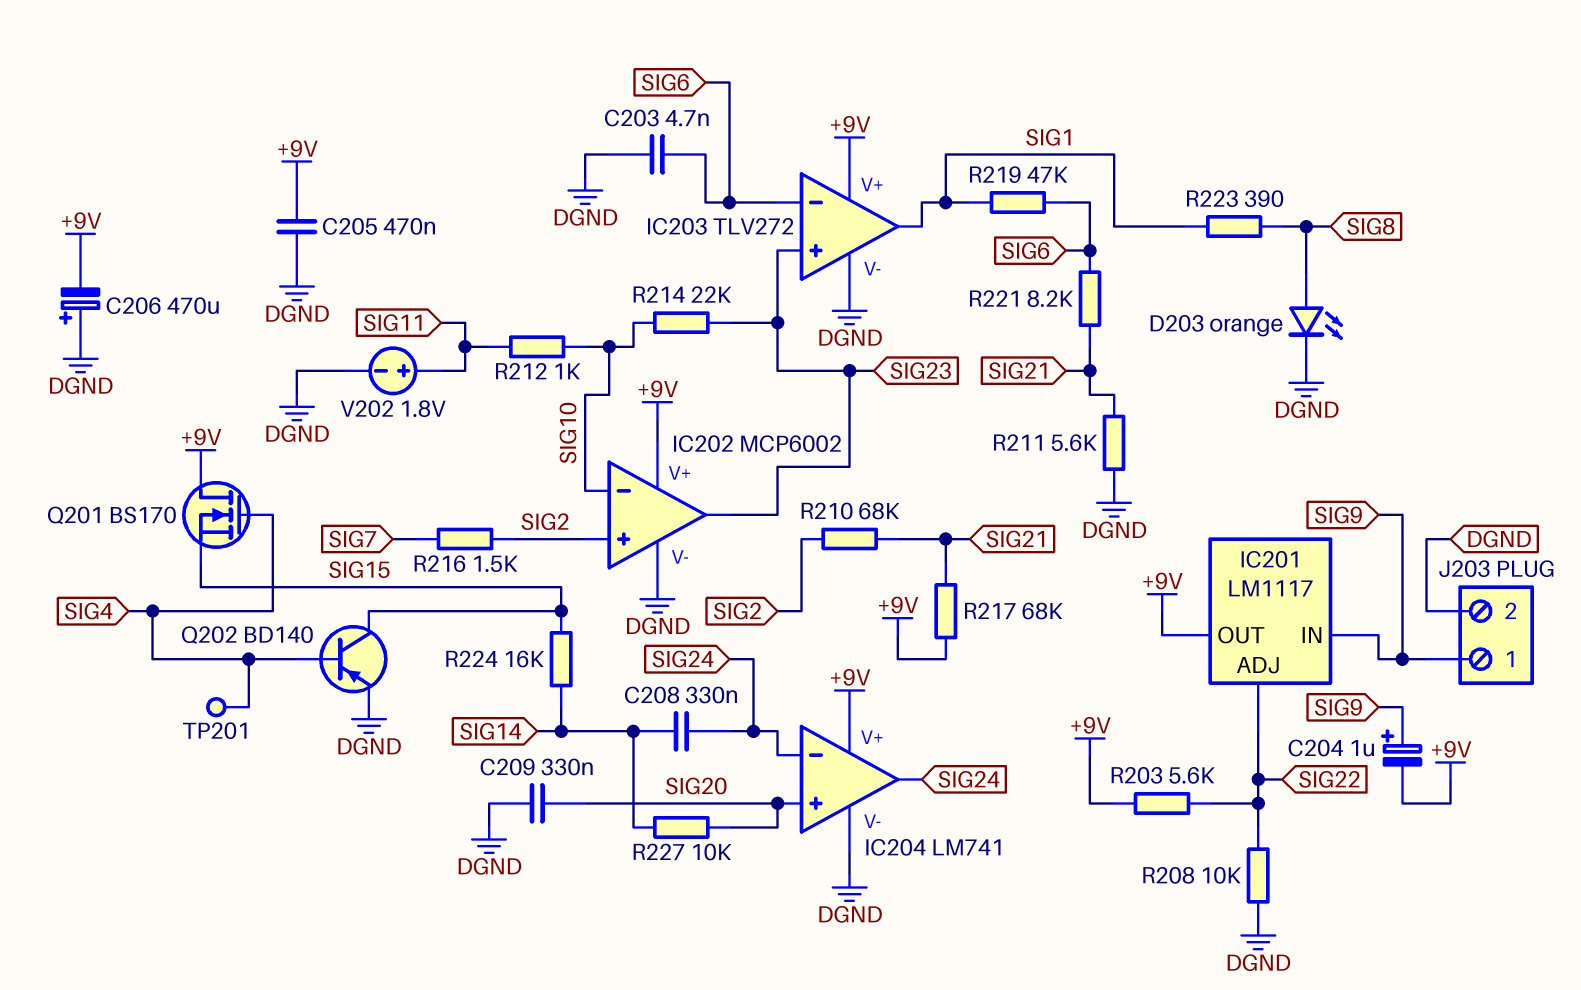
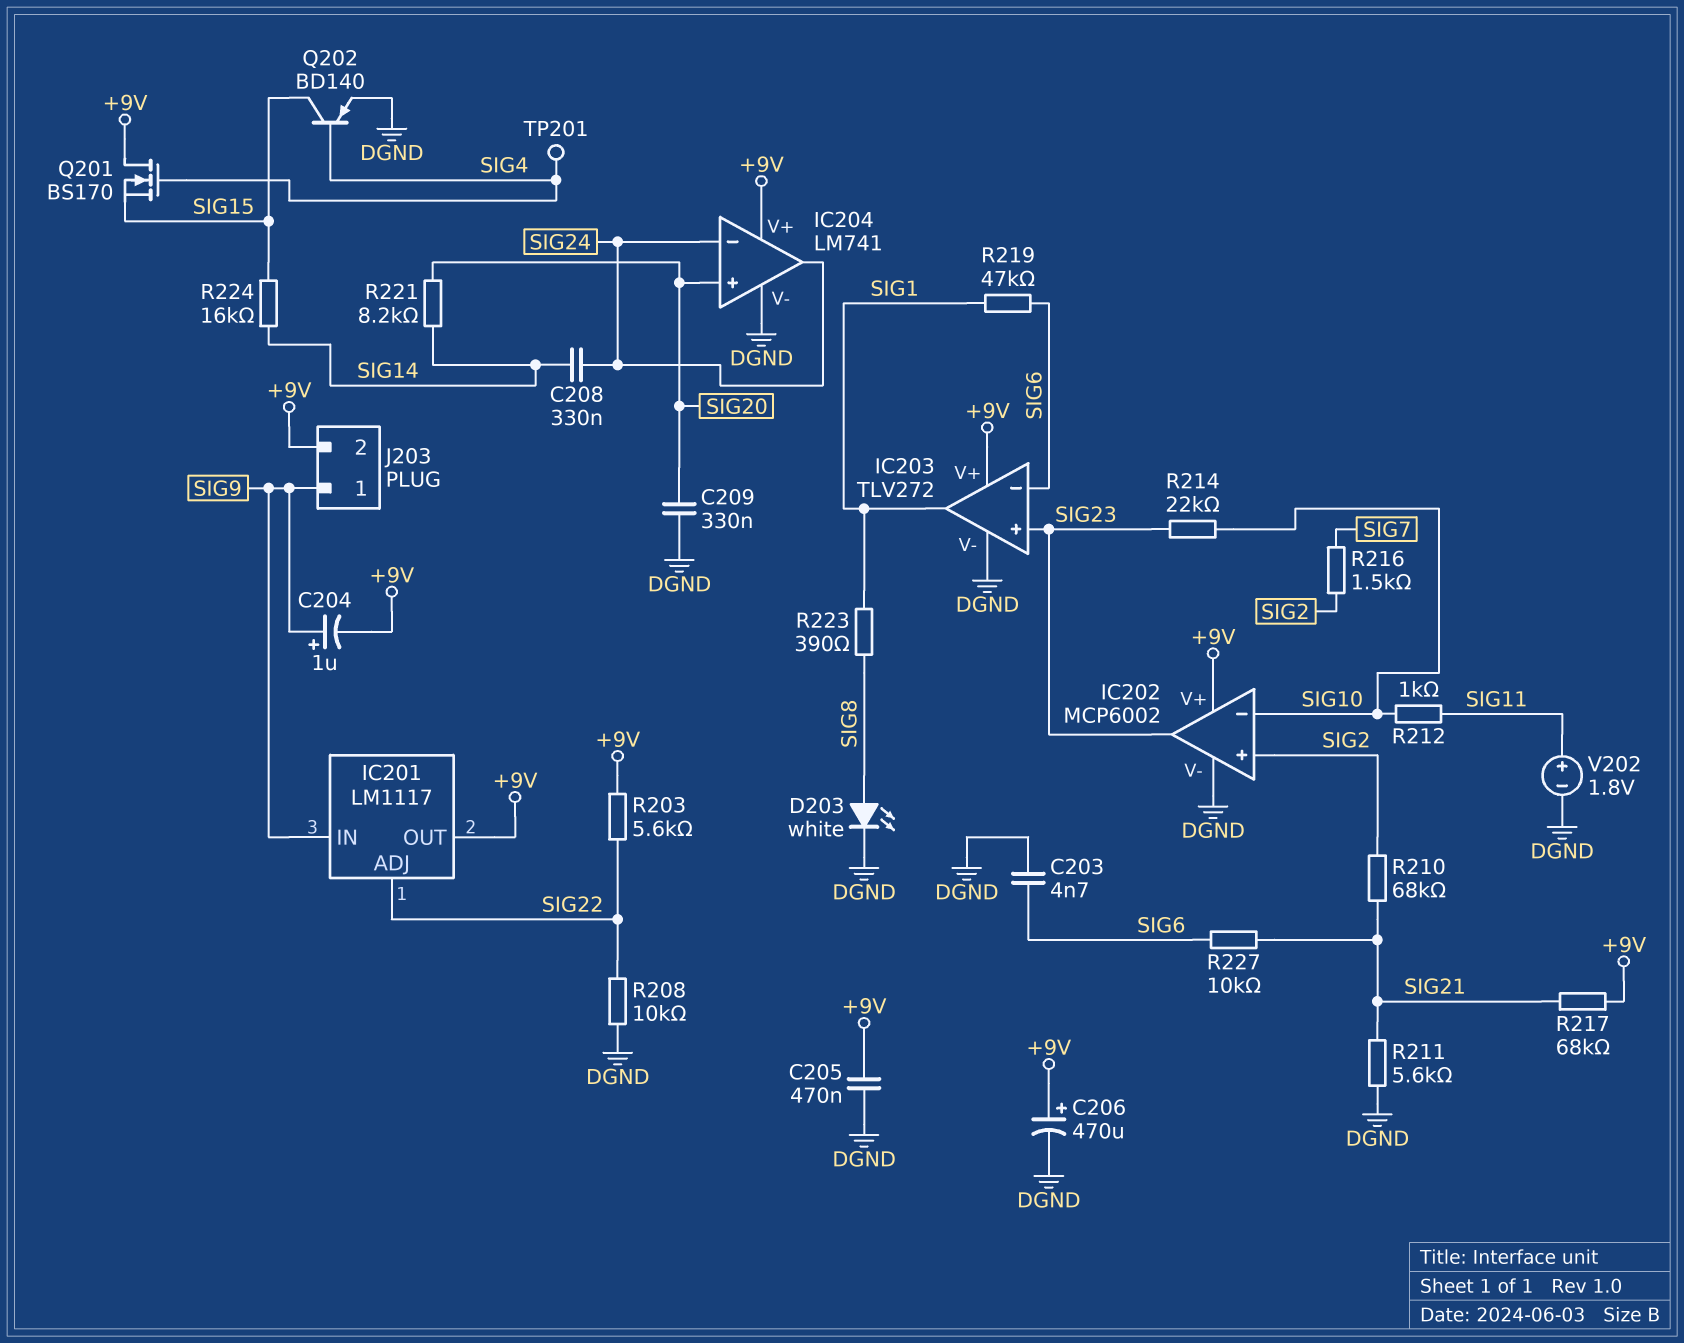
C206: 470uF (plus DGND, minus +9V) -> 470uF (plus +9V, minus DGND)
D203: LED orange (A SIG8, K DGND) -> LED white (A SIG8, K DGND)
J203 pin 2: DGND -> +9V
R221: 8.2k (SIG6, SIG21) -> 8.2k (SIG14, SIG20)
R227: 10k (SIG14, SIG20) -> 10k (SIG6, SIG21)

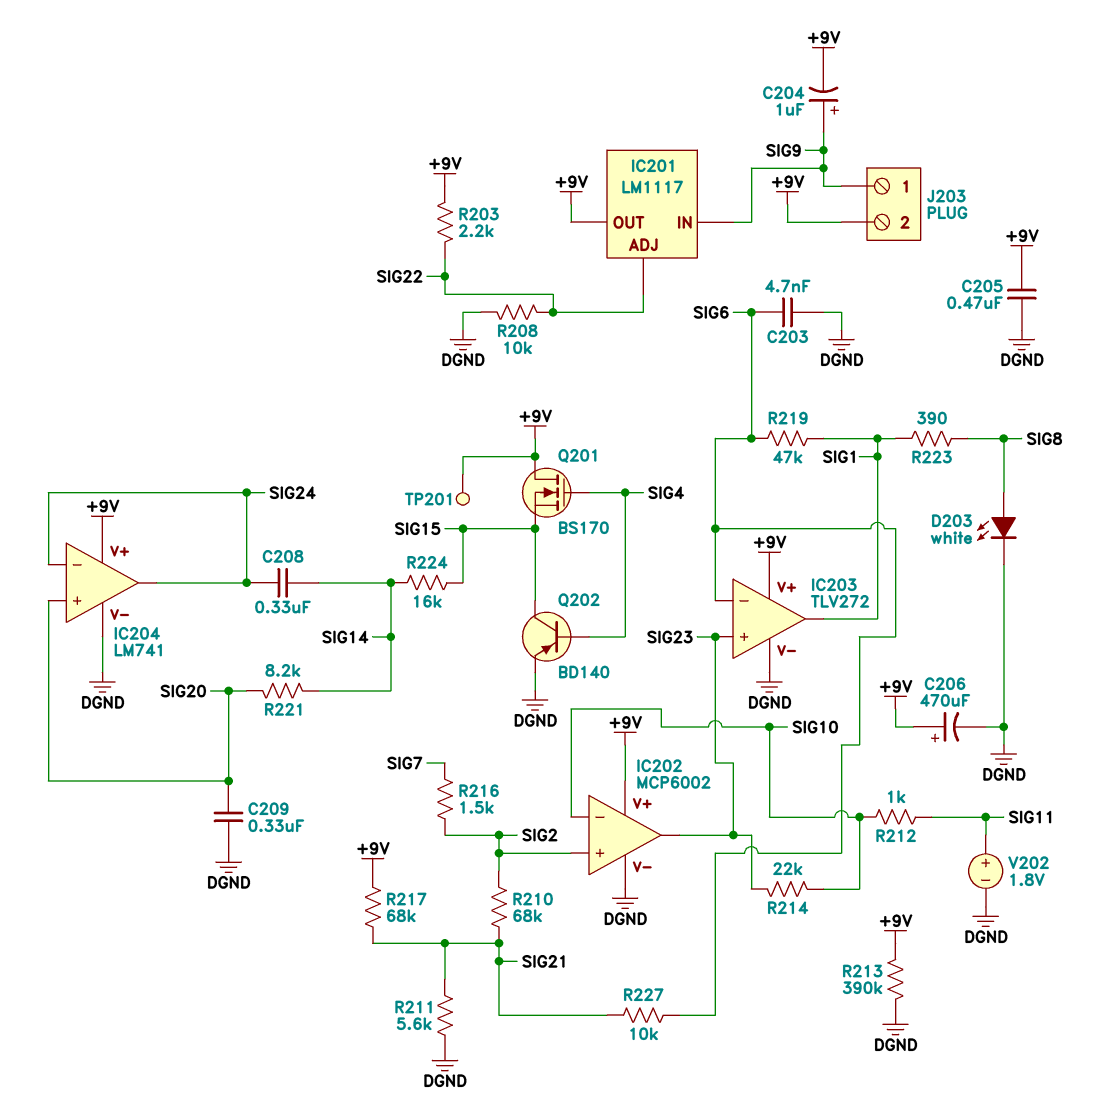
R203: 5.6k (+9V, SIG22) -> 2.2k (+9V, SIG22)
R213: none -> 390k (+9V, DGND)
TP201: test point (SIG4) -> test point (+9V)

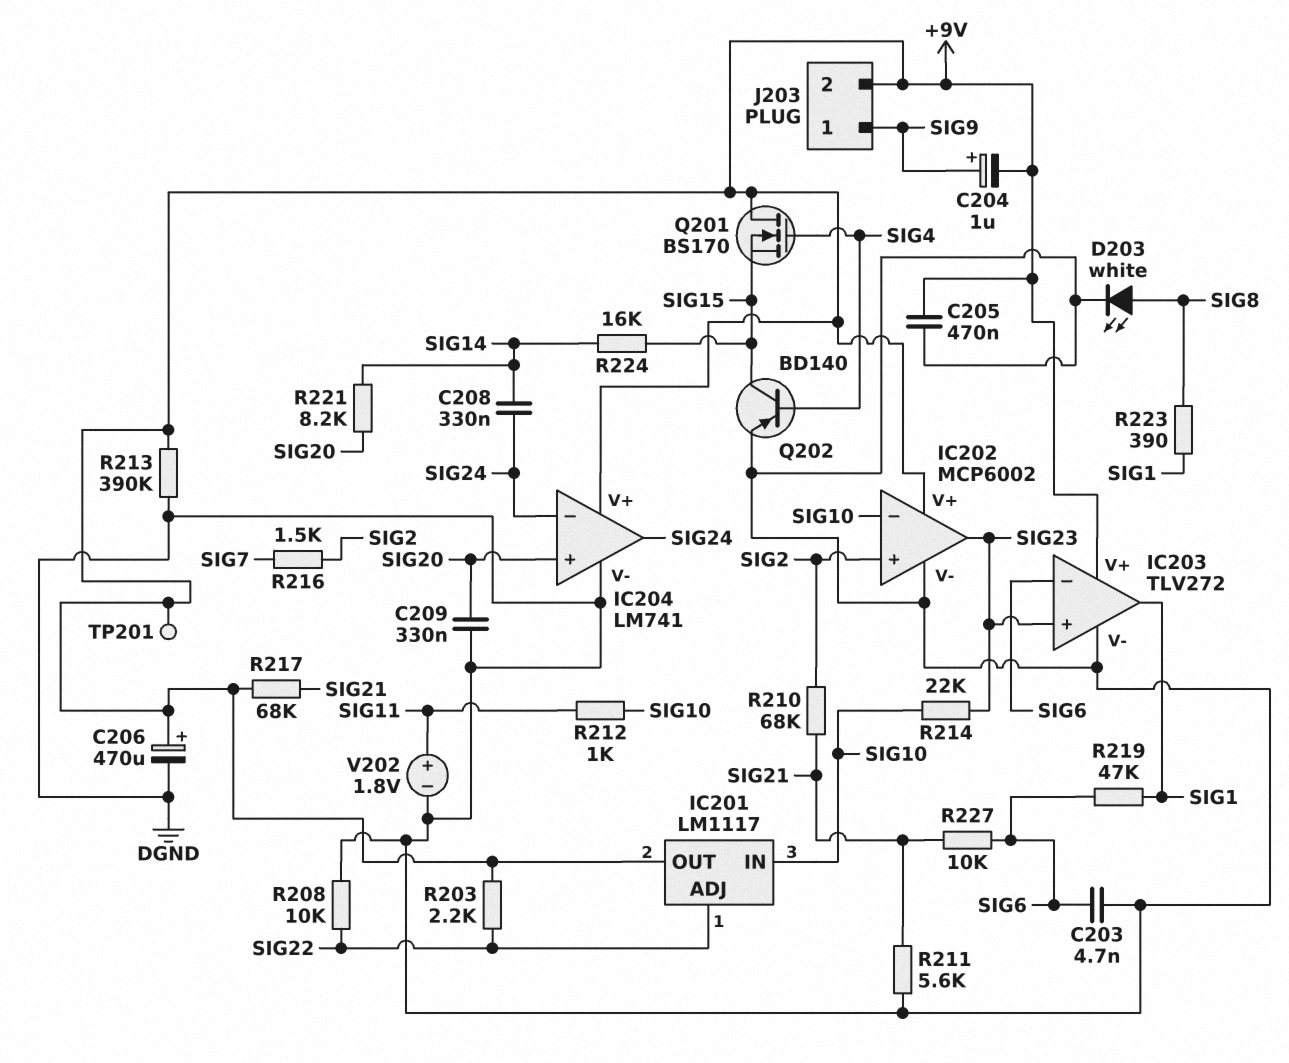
IC201 pin IN: SIG9 -> SIG10

